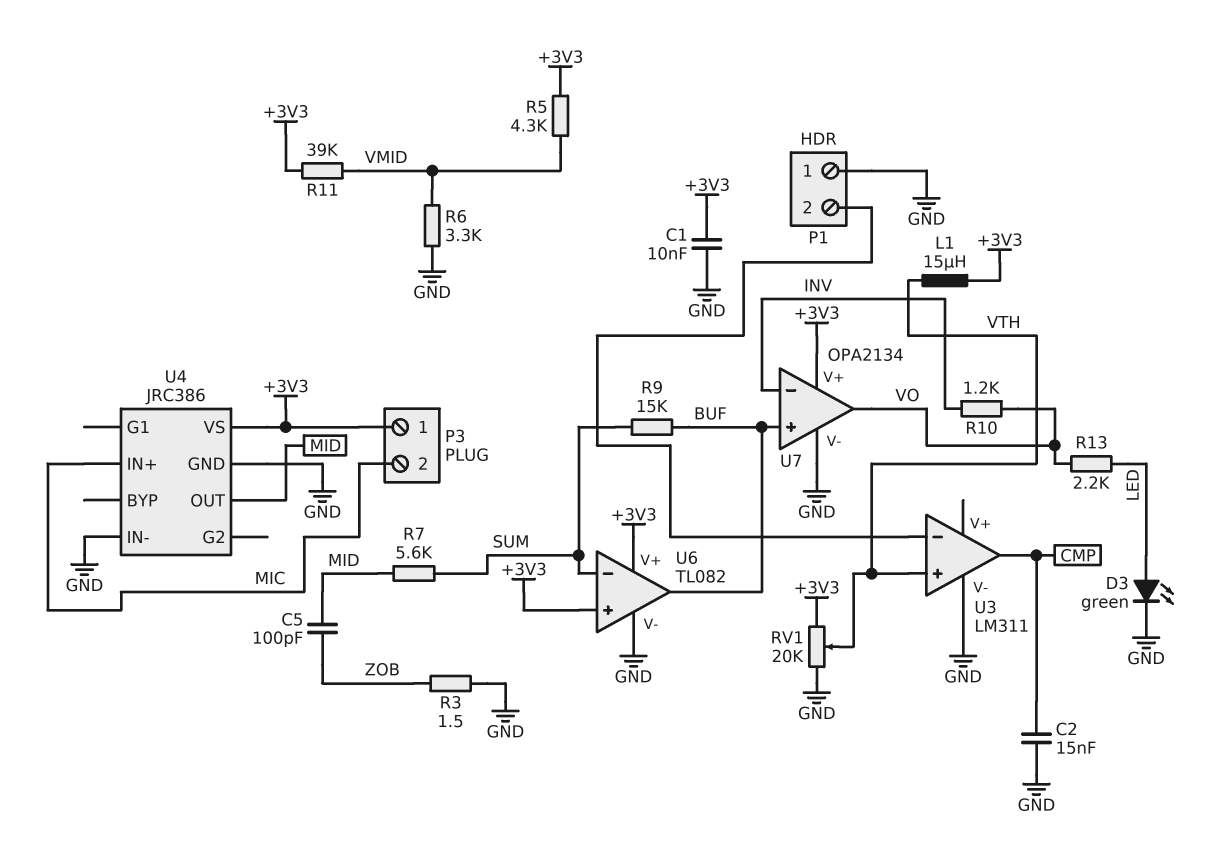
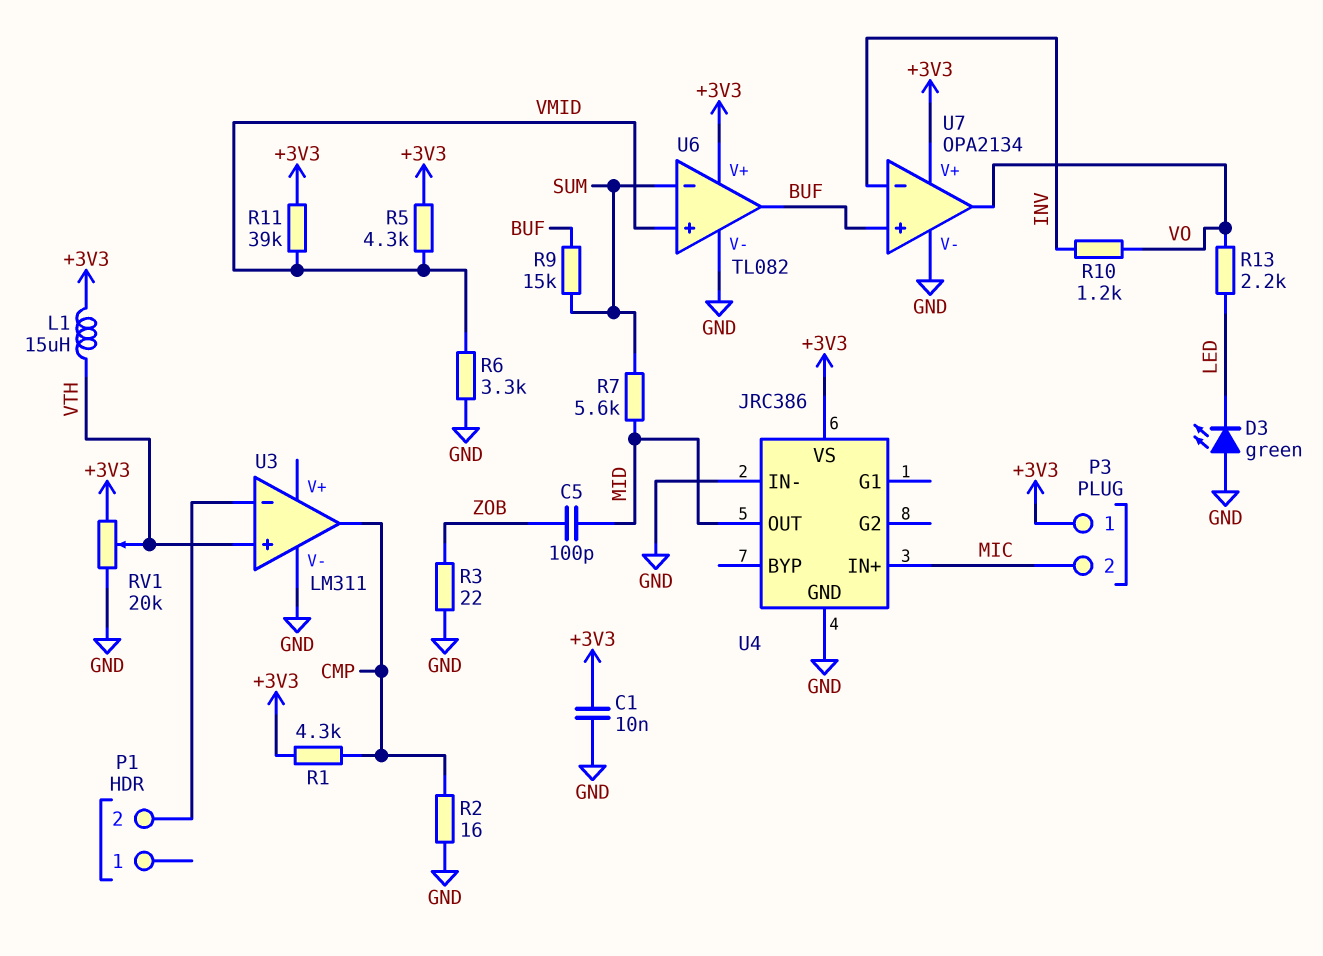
C2: 15nF (CMP, GND) -> none
D3: LED green (A LED, K GND) -> LED green (A GND, K LED)
P1 pin 1: GND -> none
R1: none -> 4.3k (+3V3, CMP)
R2: none -> 16 (CMP, GND)
R3: 1.5 (GND, ZOB) -> 22 (GND, ZOB)
U6 pin in+: +3V3 -> VMID

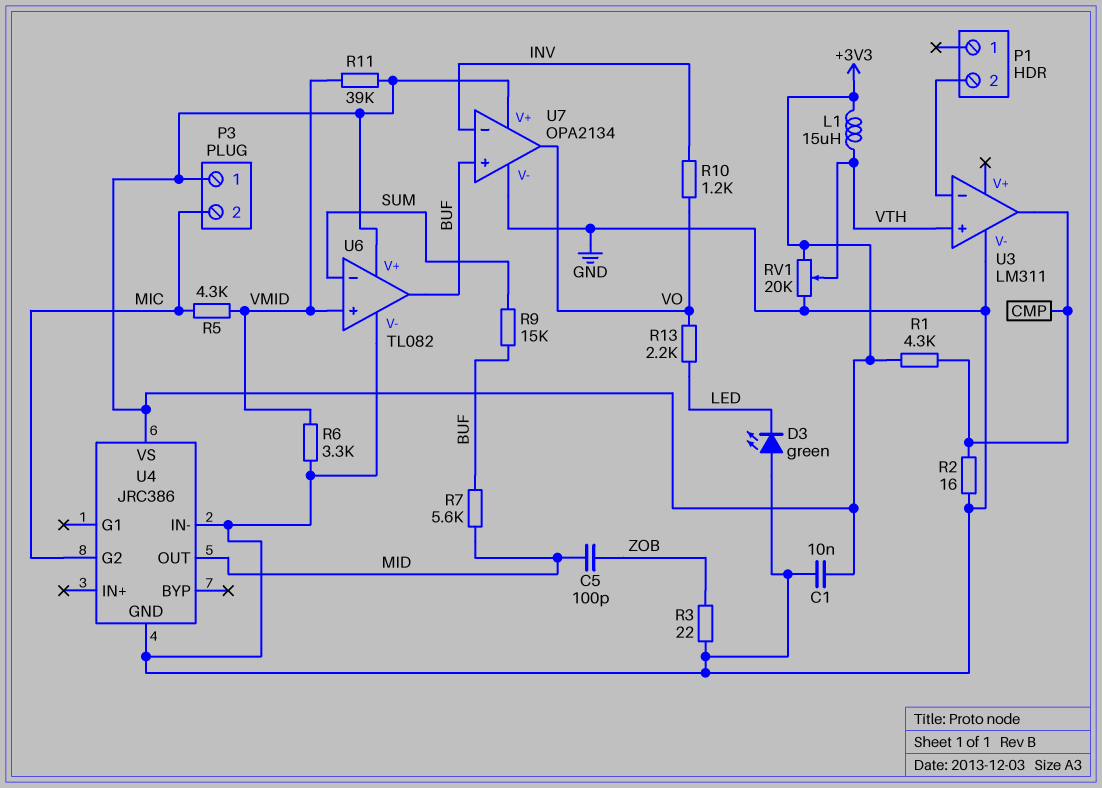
R5: 4.3k (+3V3, VMID) -> 4.3k (MIC, VMID)
R7: 5.6k (MID, SUM) -> 5.6k (BUF, MID)
U4 pin G2: none -> MIC
U4 pin IN+: MIC -> none

